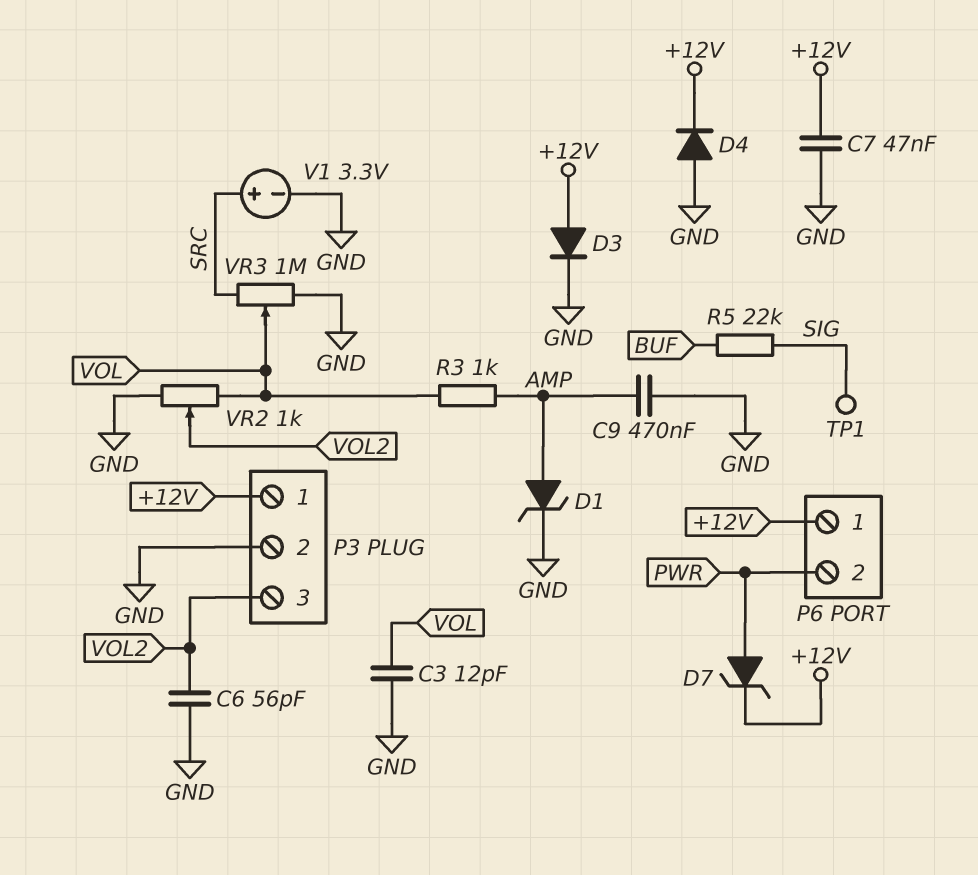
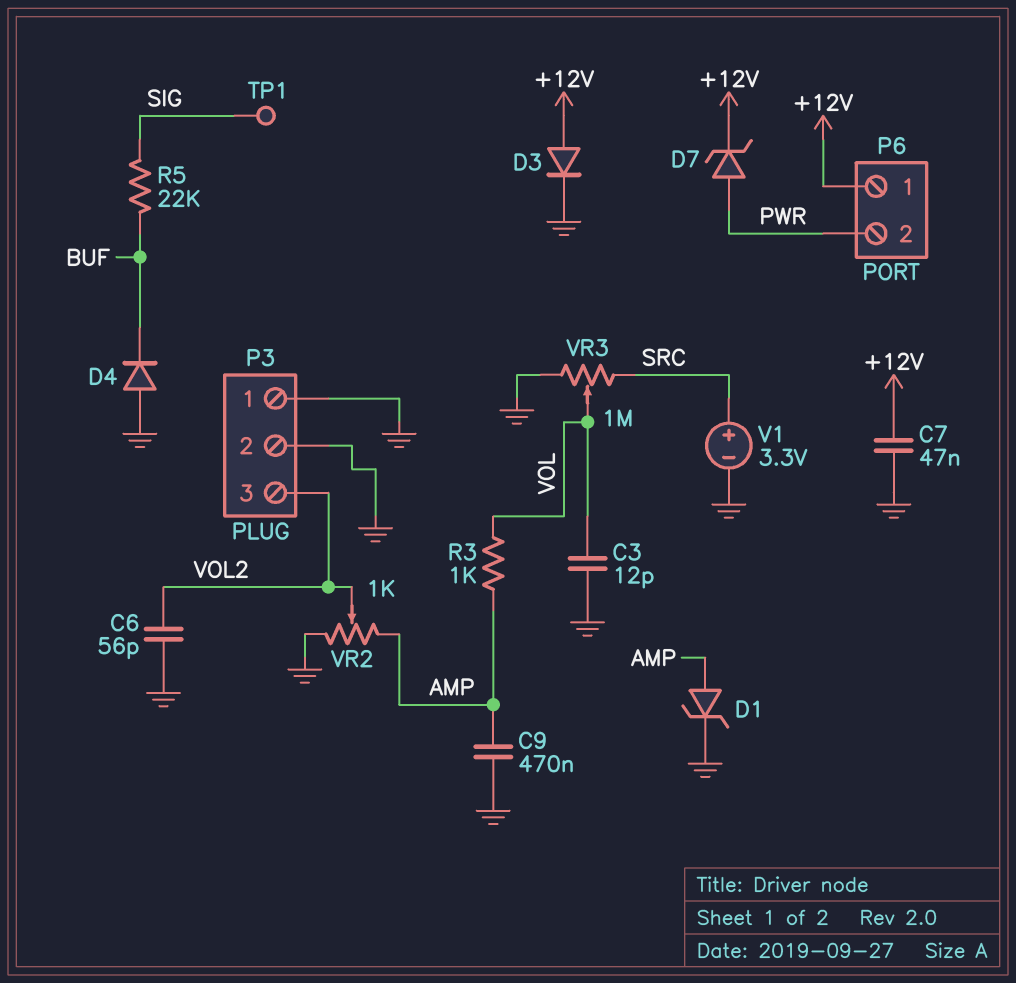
D4: diode (A GND, K +12V) -> diode (A GND, K BUF)
P3 pin 1: +12V -> GND
VR2: 1k (GND, VOL, wiper VOL2) -> 1k (AMP, GND, wiper VOL2)

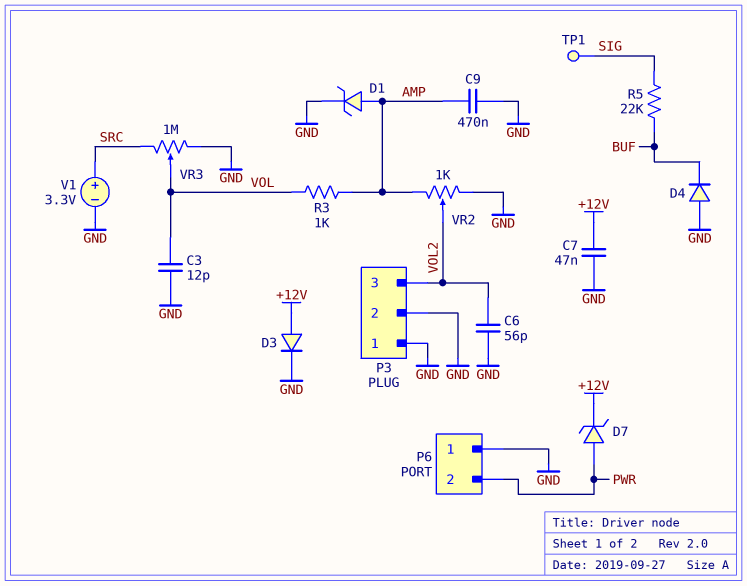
P6 pin 1: +12V -> GND

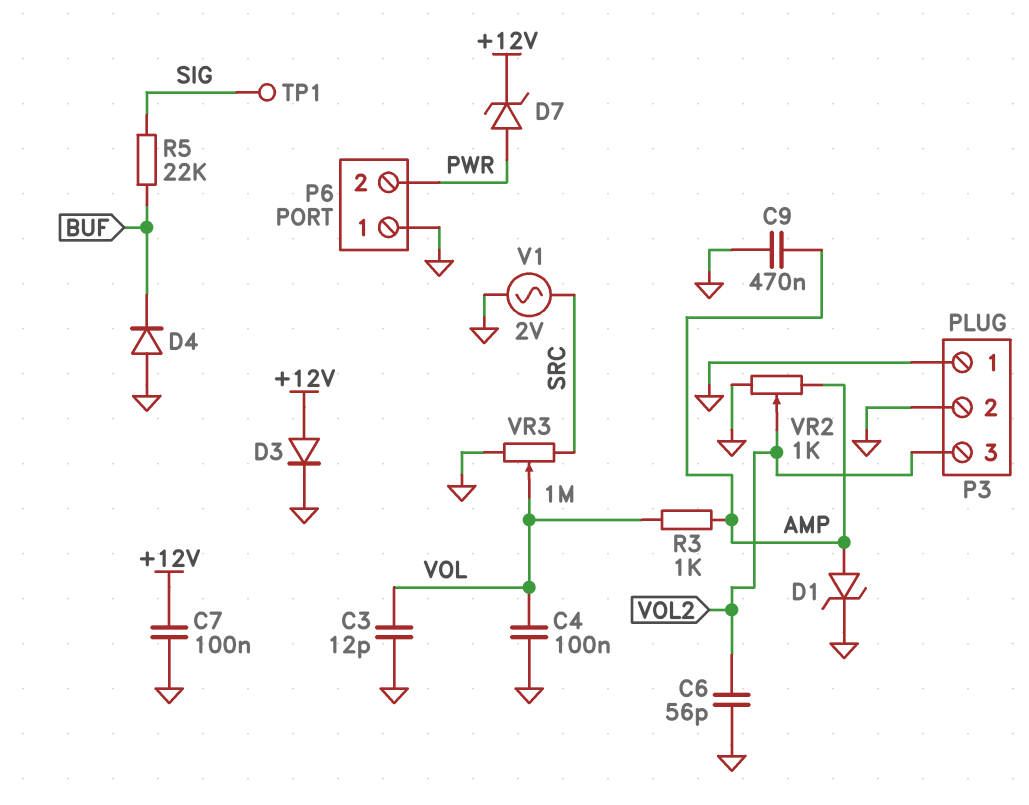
C4: none -> 100nF (GND, VOL)
C7: 47nF (+12V, GND) -> 100nF (+12V, GND)
V1: 3.3V (plus SRC, minus GND) -> AC 2V (GND, SRC)

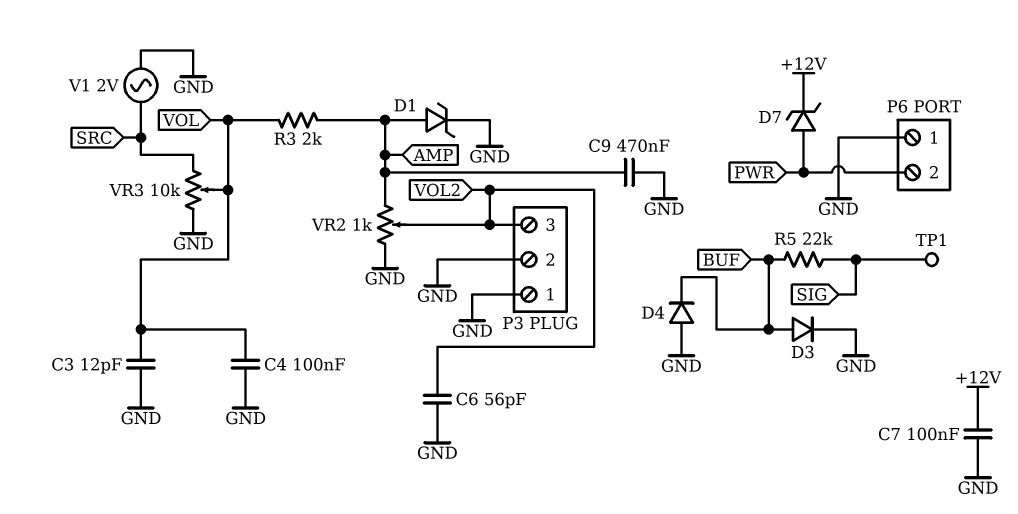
D3: diode (A +12V, K GND) -> diode (A BUF, K GND)
R3: 1k (AMP, VOL) -> 2k (AMP, VOL)
VR3: 1M (GND, SRC, wiper VOL) -> 10k (GND, SRC, wiper VOL)

